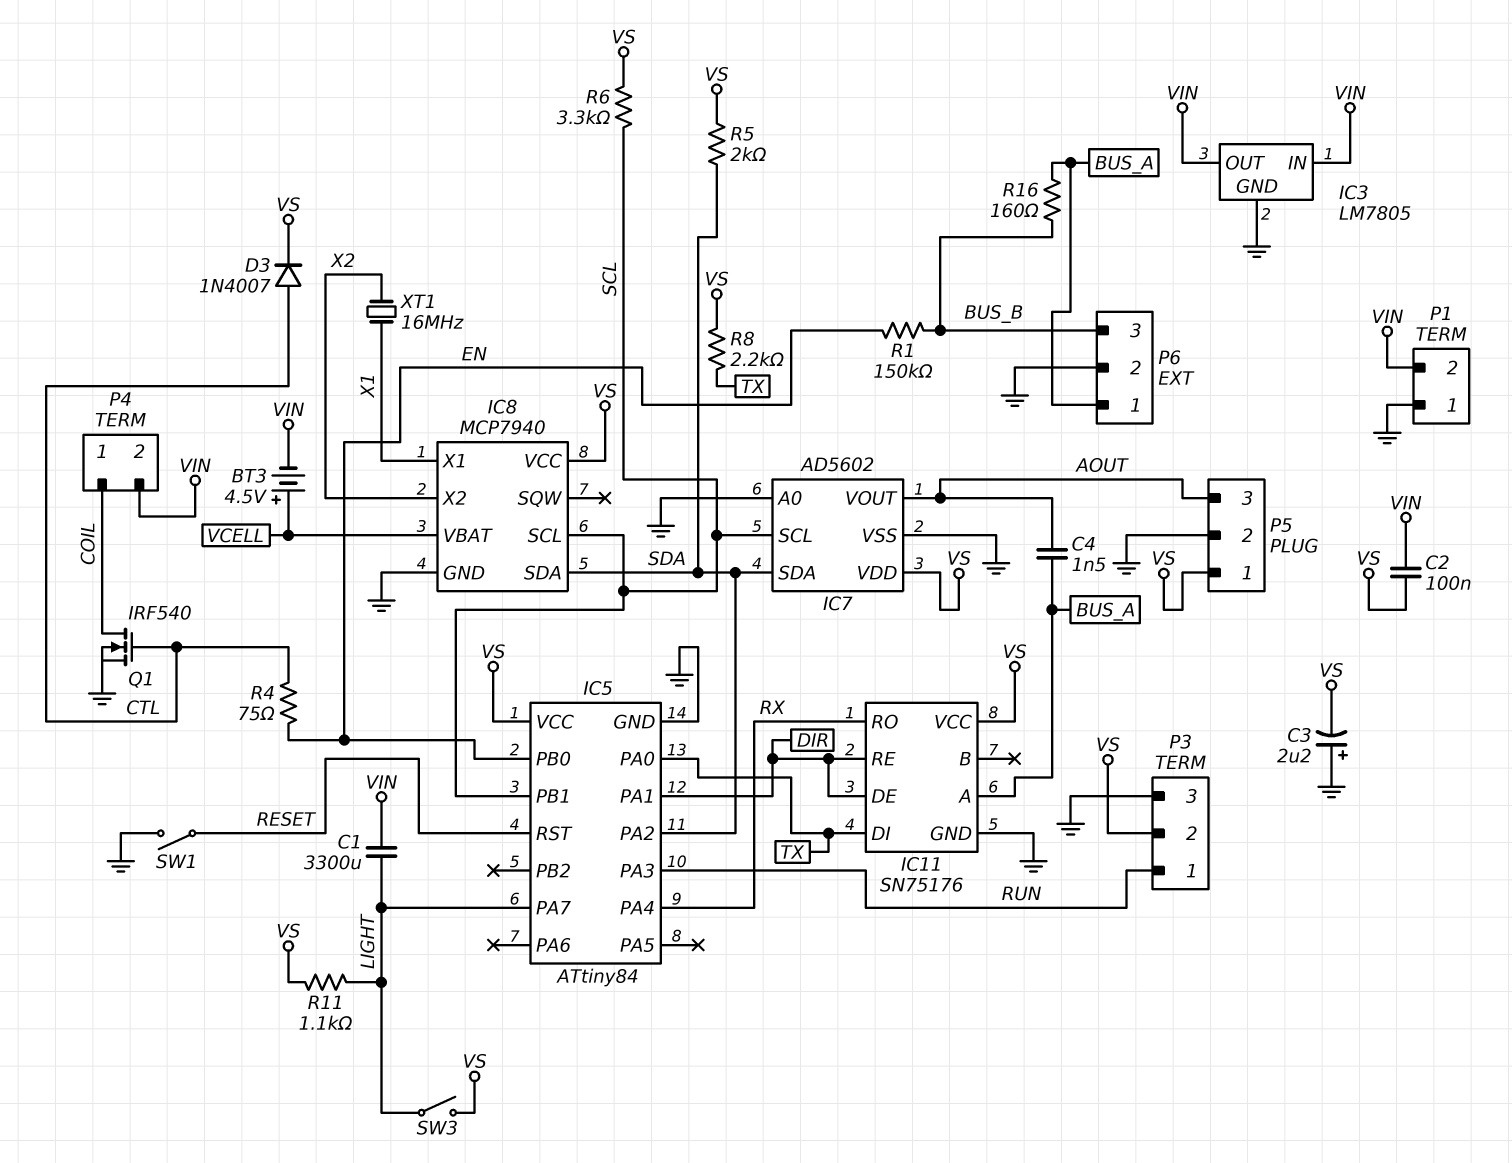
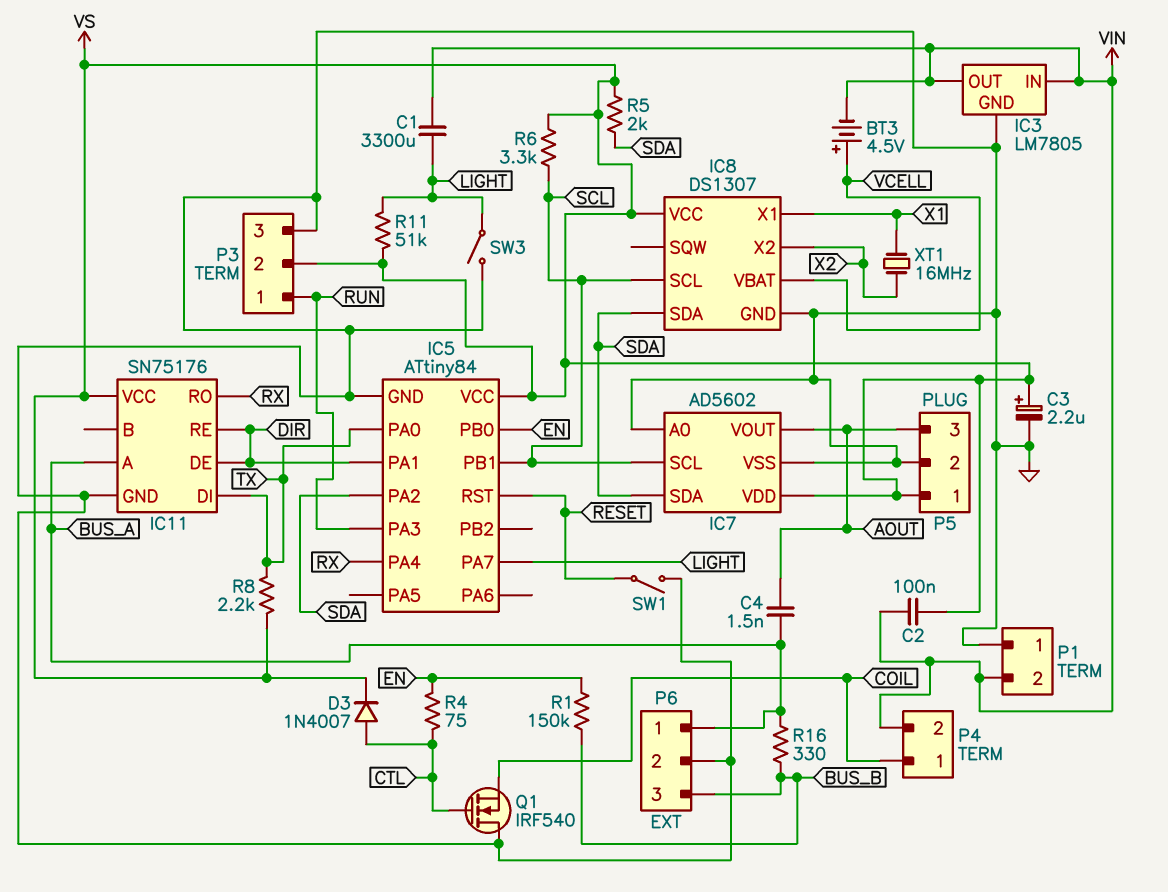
C3: 2.2uF (plus GND, minus VS) -> 2.2uF (plus VS, minus GND)
IC8: MCP7940 -> DS1307
Q1: NMOS IRF540 (G CTL, D COIL, S GND) -> NMOS IRF540 (G CTL, D GND, S COIL)
R11: 1.1k (LIGHT, VS) -> 51k (LIGHT, VS)
R16: 160 (BUS_A, BUS_B) -> 330 (BUS_A, BUS_B)
SW3: switch (LIGHT, VS) -> switch (GND, LIGHT)

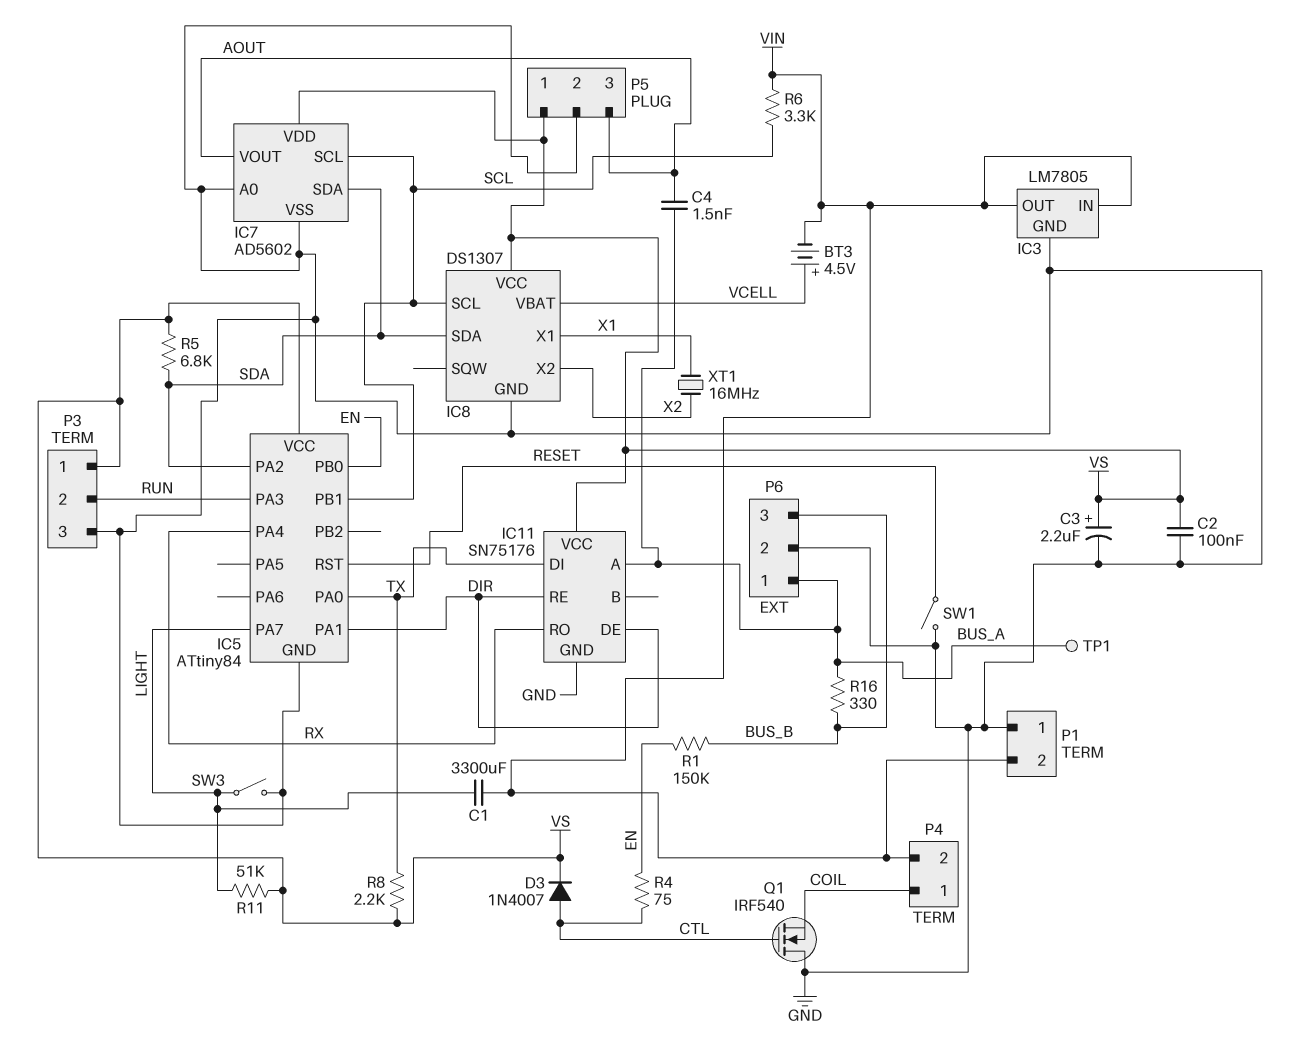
C2: 100nF (VIN, VS) -> 100nF (GND, VS)
P3 pin 1: RUN -> VS
P3 pin 2: VS -> RUN
R5: 2k (SDA, VS) -> 6.8k (SDA, VS)
R6: 3.3k (SCL, VS) -> 3.3k (SCL, VIN)
TP1: none -> test point (BUS_A)

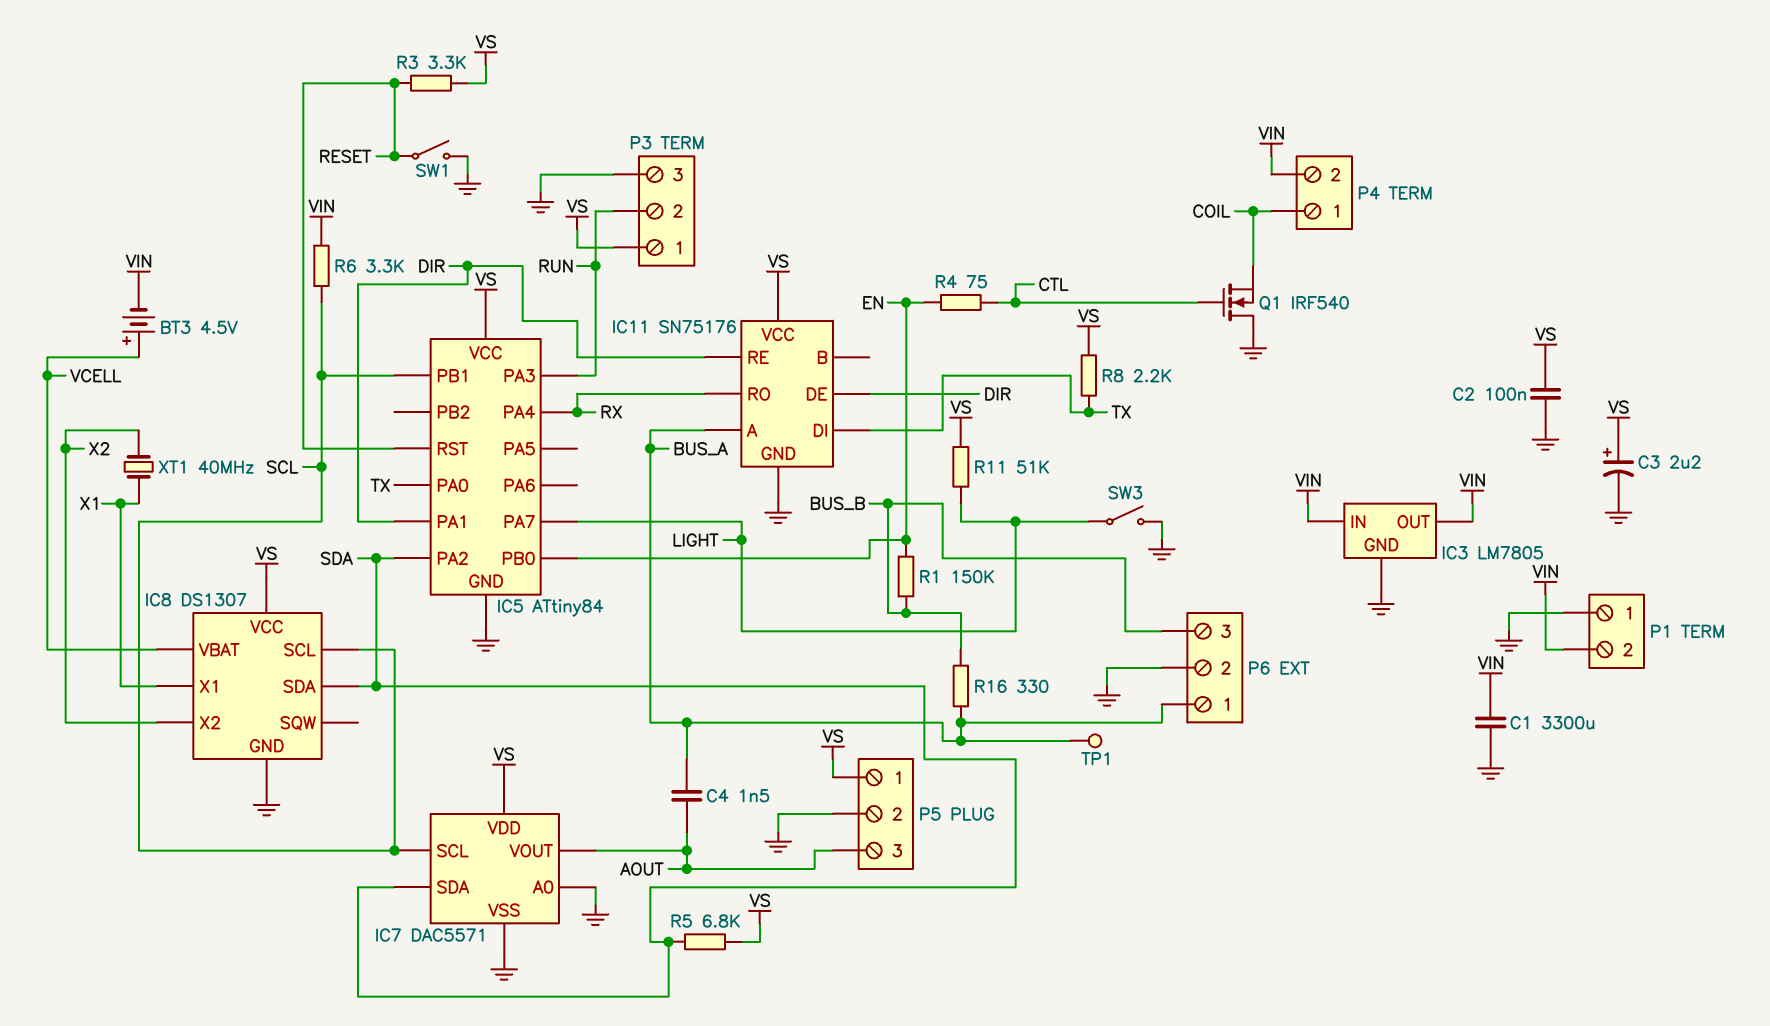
C1: 3300uF (LIGHT, VIN) -> 3300uF (GND, VIN)
D3: diode 1N4007 (A CTL, K VS) -> none
IC7: AD5602 -> DAC5571
R3: none -> 3.3k (RESET, VS)
XT1: 16MHz (X1, X2) -> 40MHz (X1, X2)

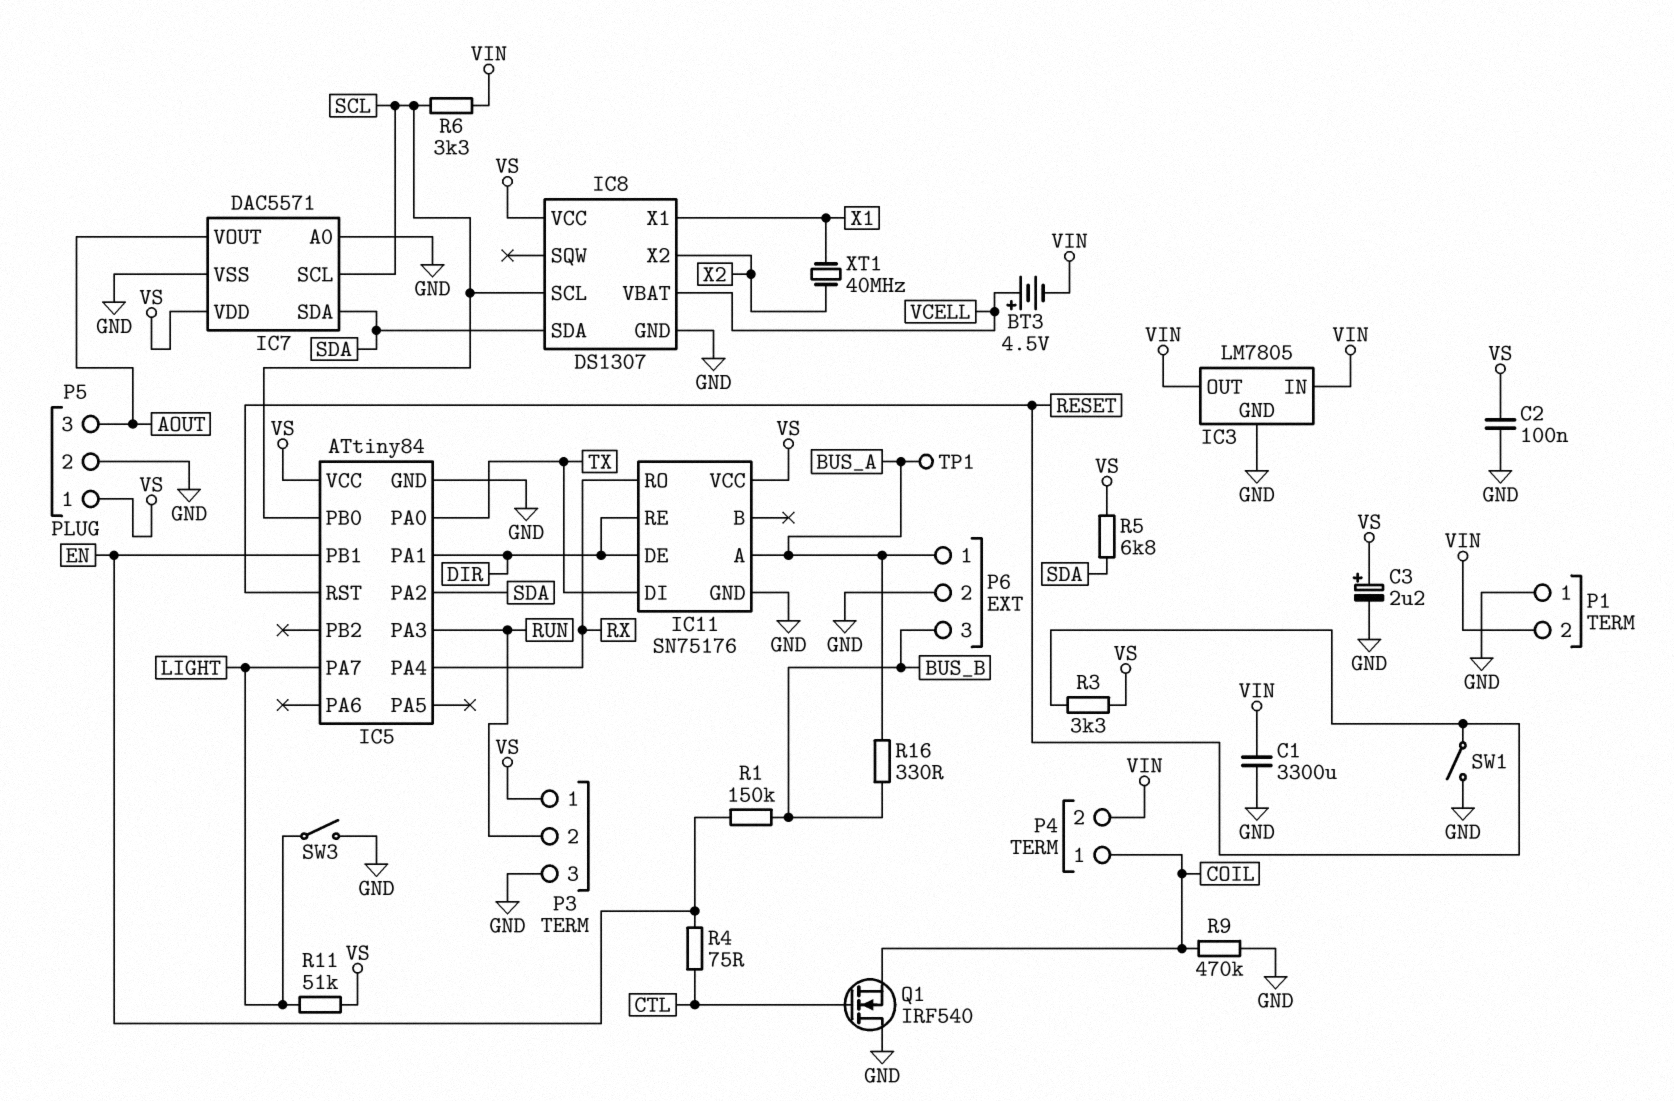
C4: 1.5nF (AOUT, BUS_A) -> none
IC5 pin PB0: EN -> SCL
IC5 pin PB1: SCL -> EN
R8: 2.2k (TX, VS) -> none
R9: none -> 470k (COIL, GND)

